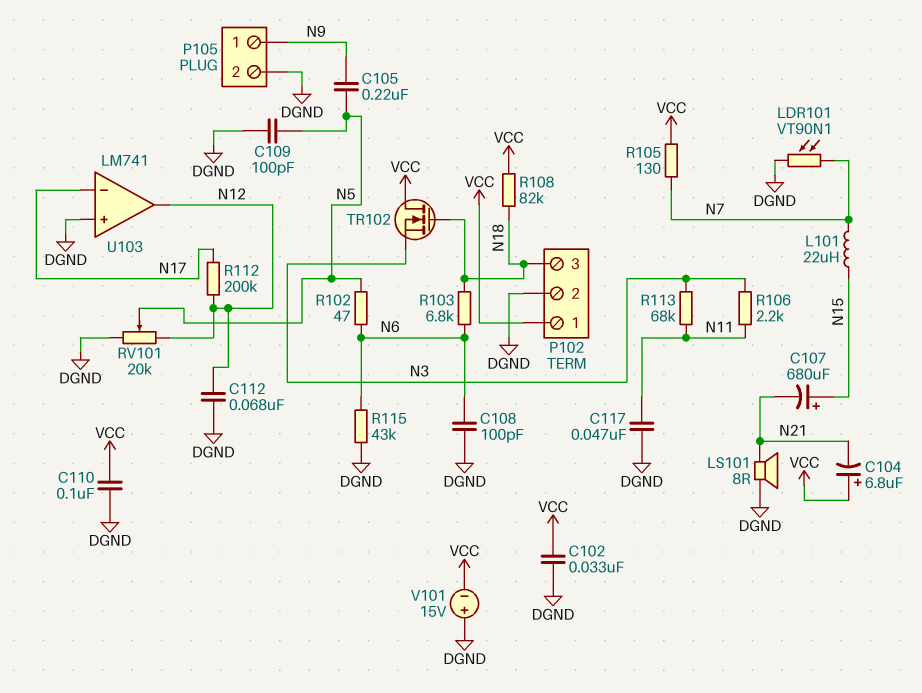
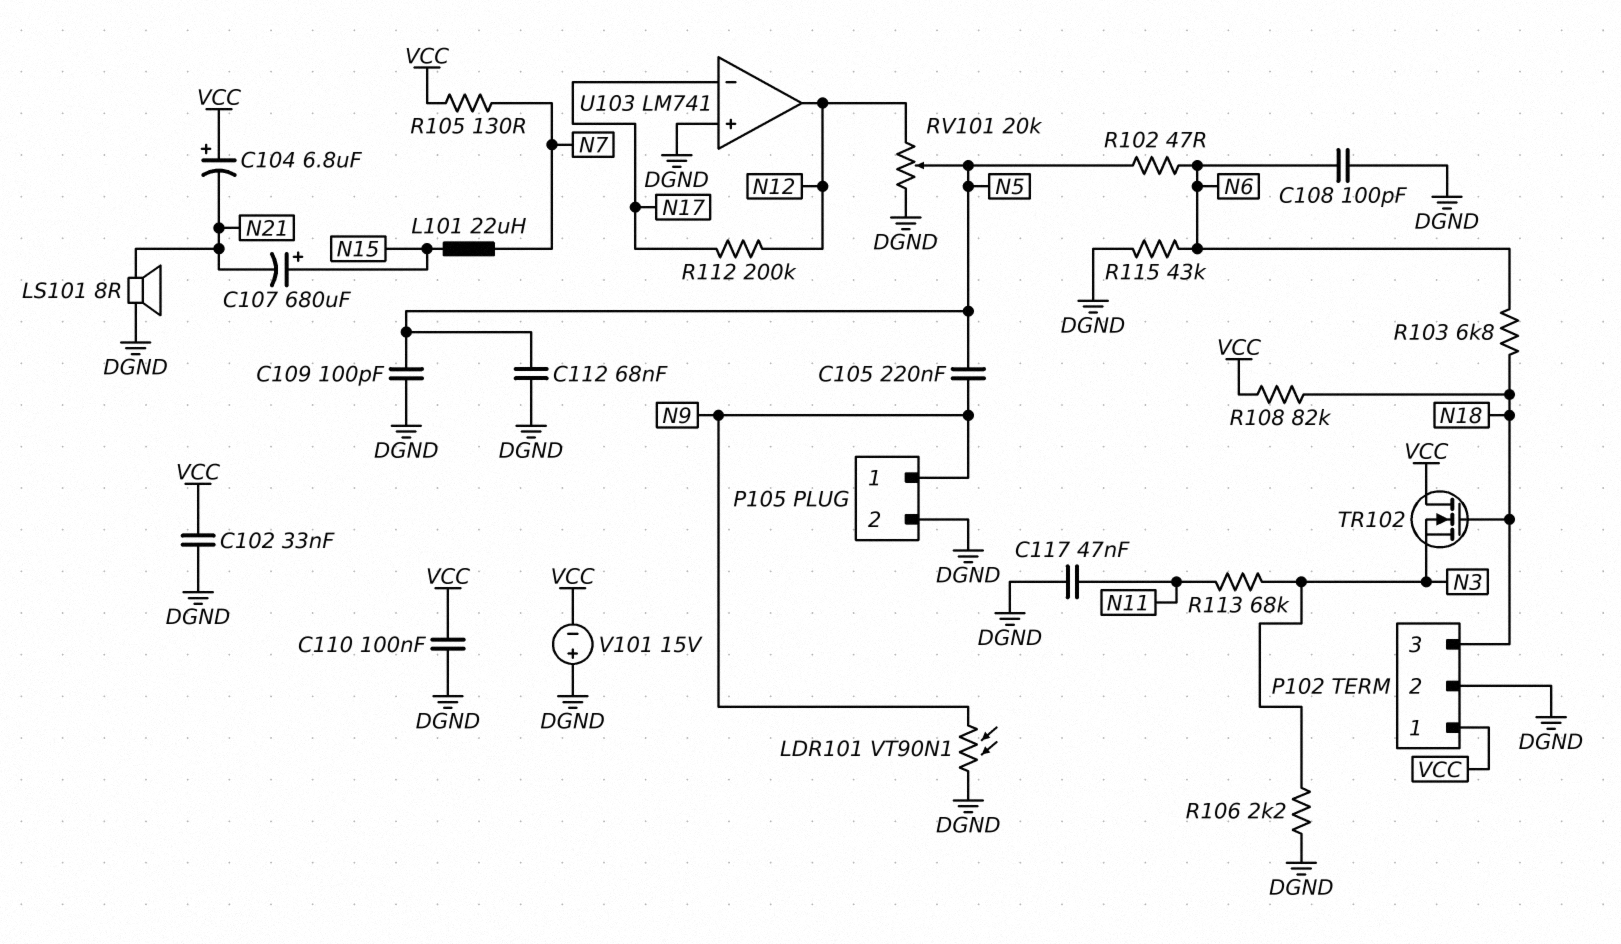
C112: 68nF (DGND, N12) -> 68nF (DGND, N5)
LDR101: VT90N1 (DGND, N7) -> VT90N1 (DGND, N9)
R106: 2.2k (N3, N11) -> 2.2k (DGND, N3)

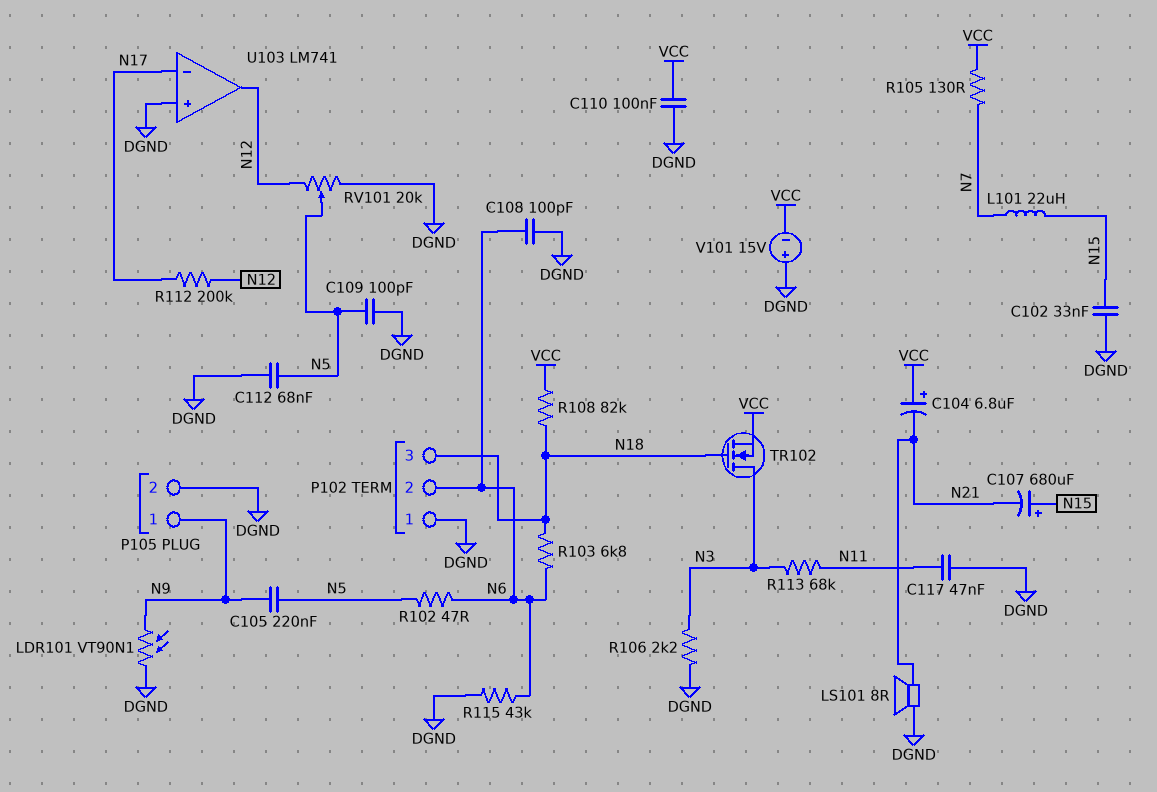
C102: 33nF (DGND, VCC) -> 33nF (DGND, N15)
P102 pin 1: VCC -> DGND
P102 pin 2: DGND -> N6
TR102: NMOS (G N18, D VCC, S N3) -> NMOS (G N18, D N3, S VCC)

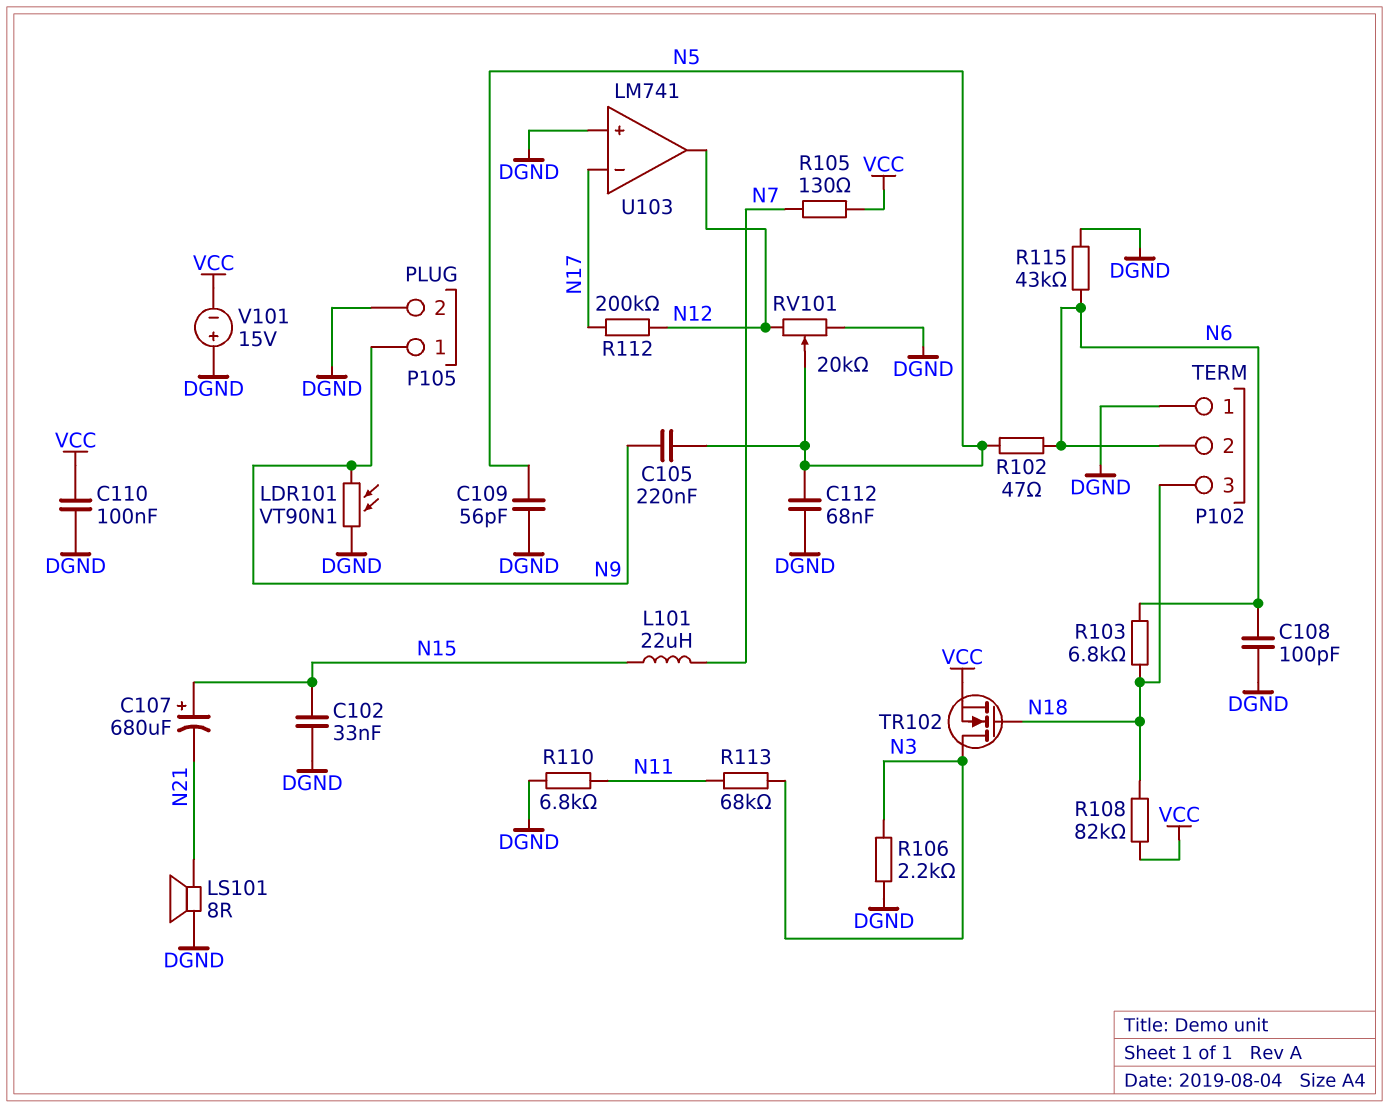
C104: 6.8uF (plus VCC, minus N21) -> none
C109: 100pF (DGND, N5) -> 56pF (DGND, N5)
C117: 47nF (DGND, N11) -> none
R110: none -> 6.8k (DGND, N11)

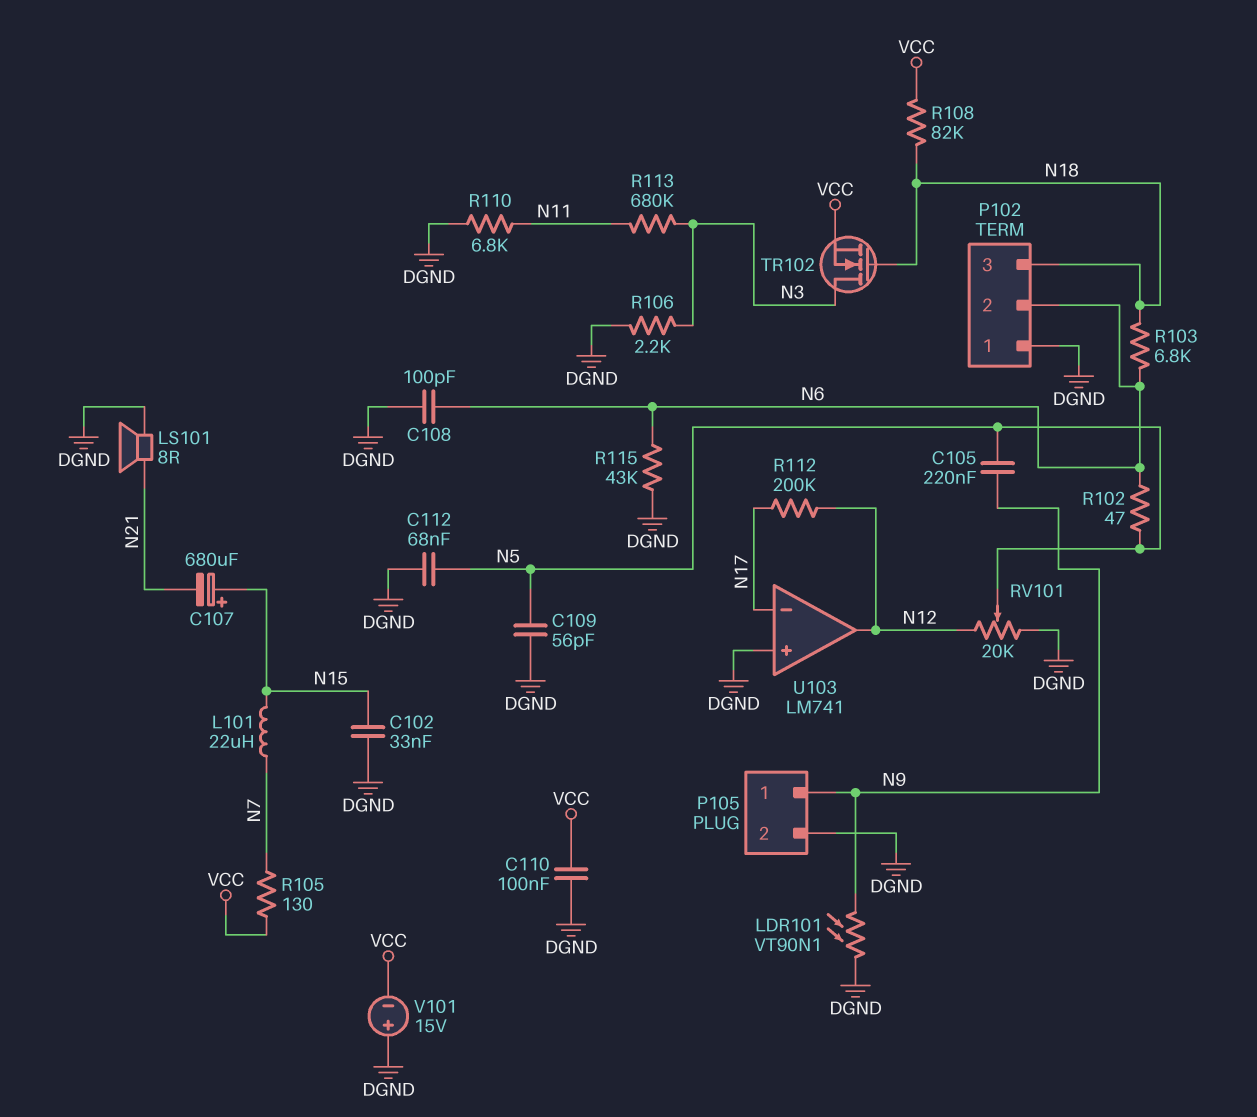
R113: 68k (N3, N11) -> 680k (N3, N11)

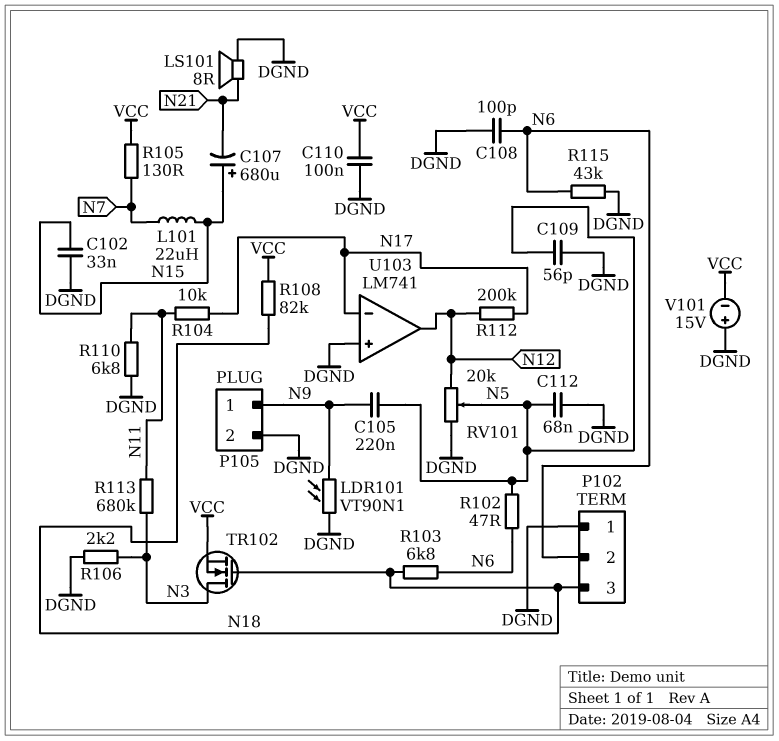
R104: none -> 10k (N11, N17)

